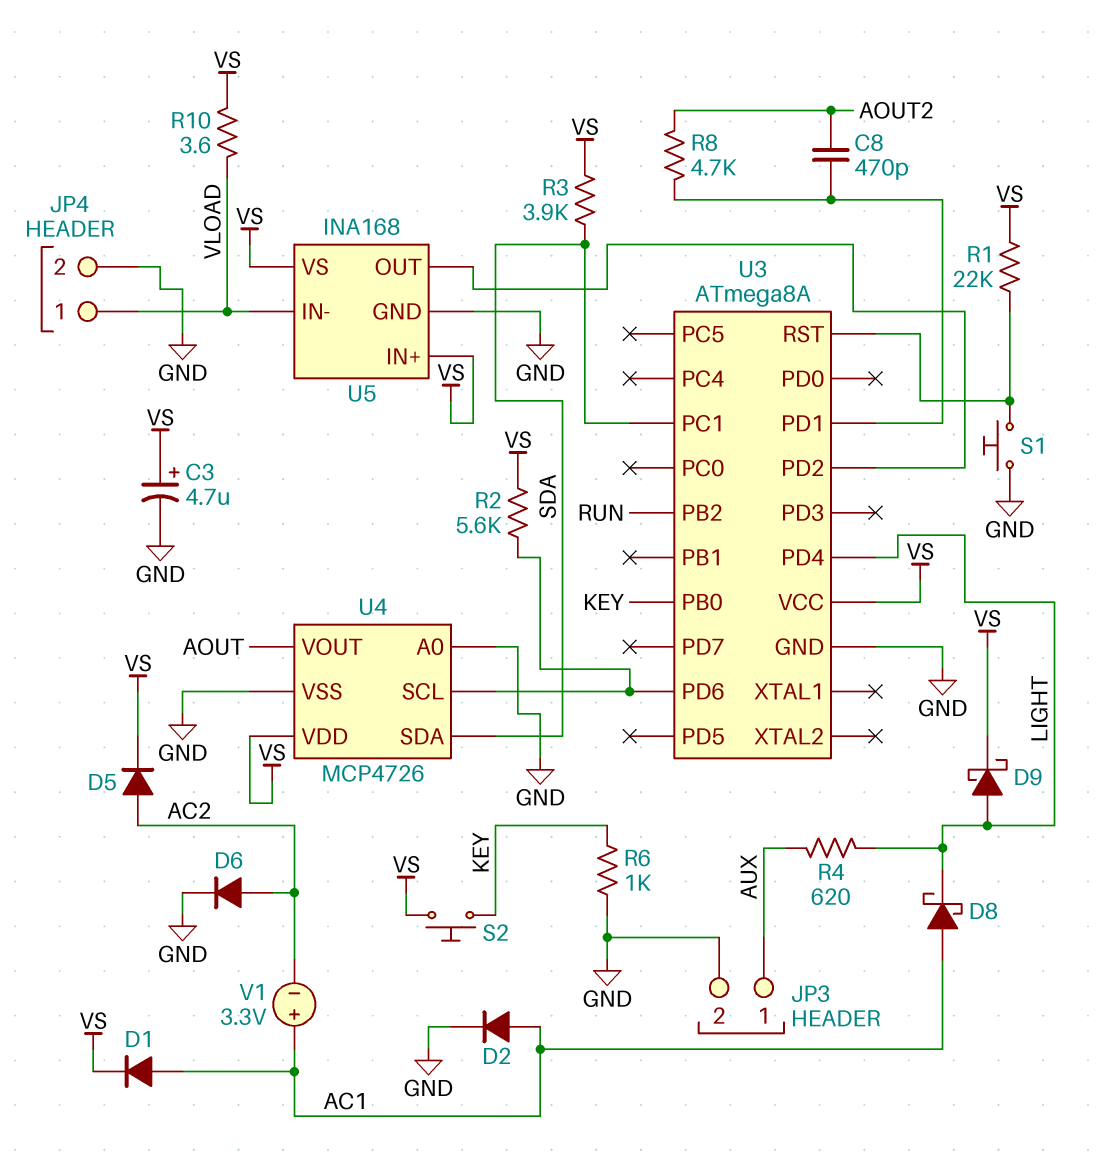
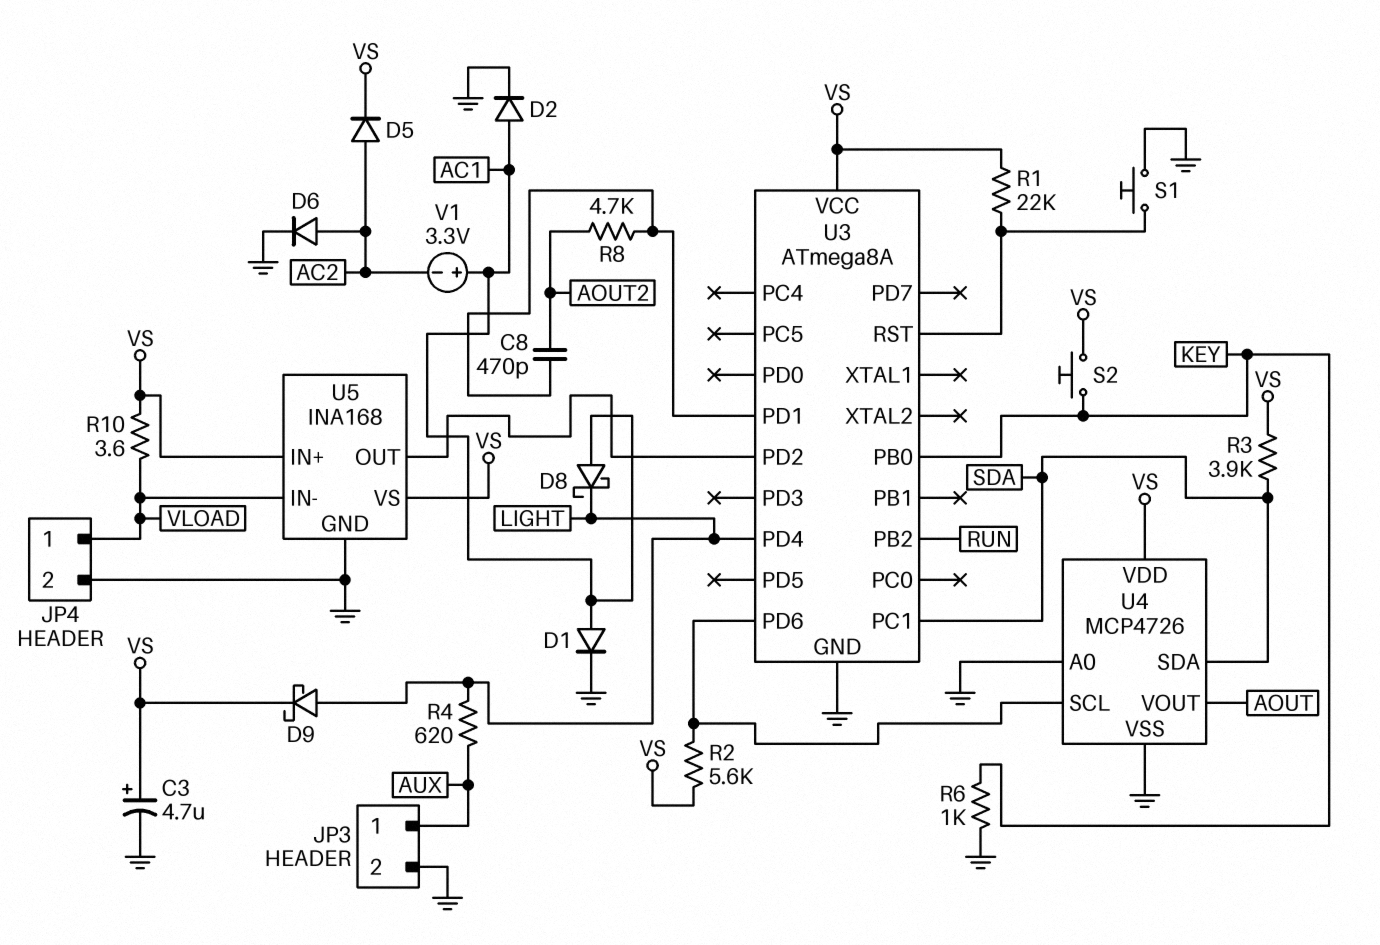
D1: diode (A AC1, K VS) -> diode (A AC1, K GND)

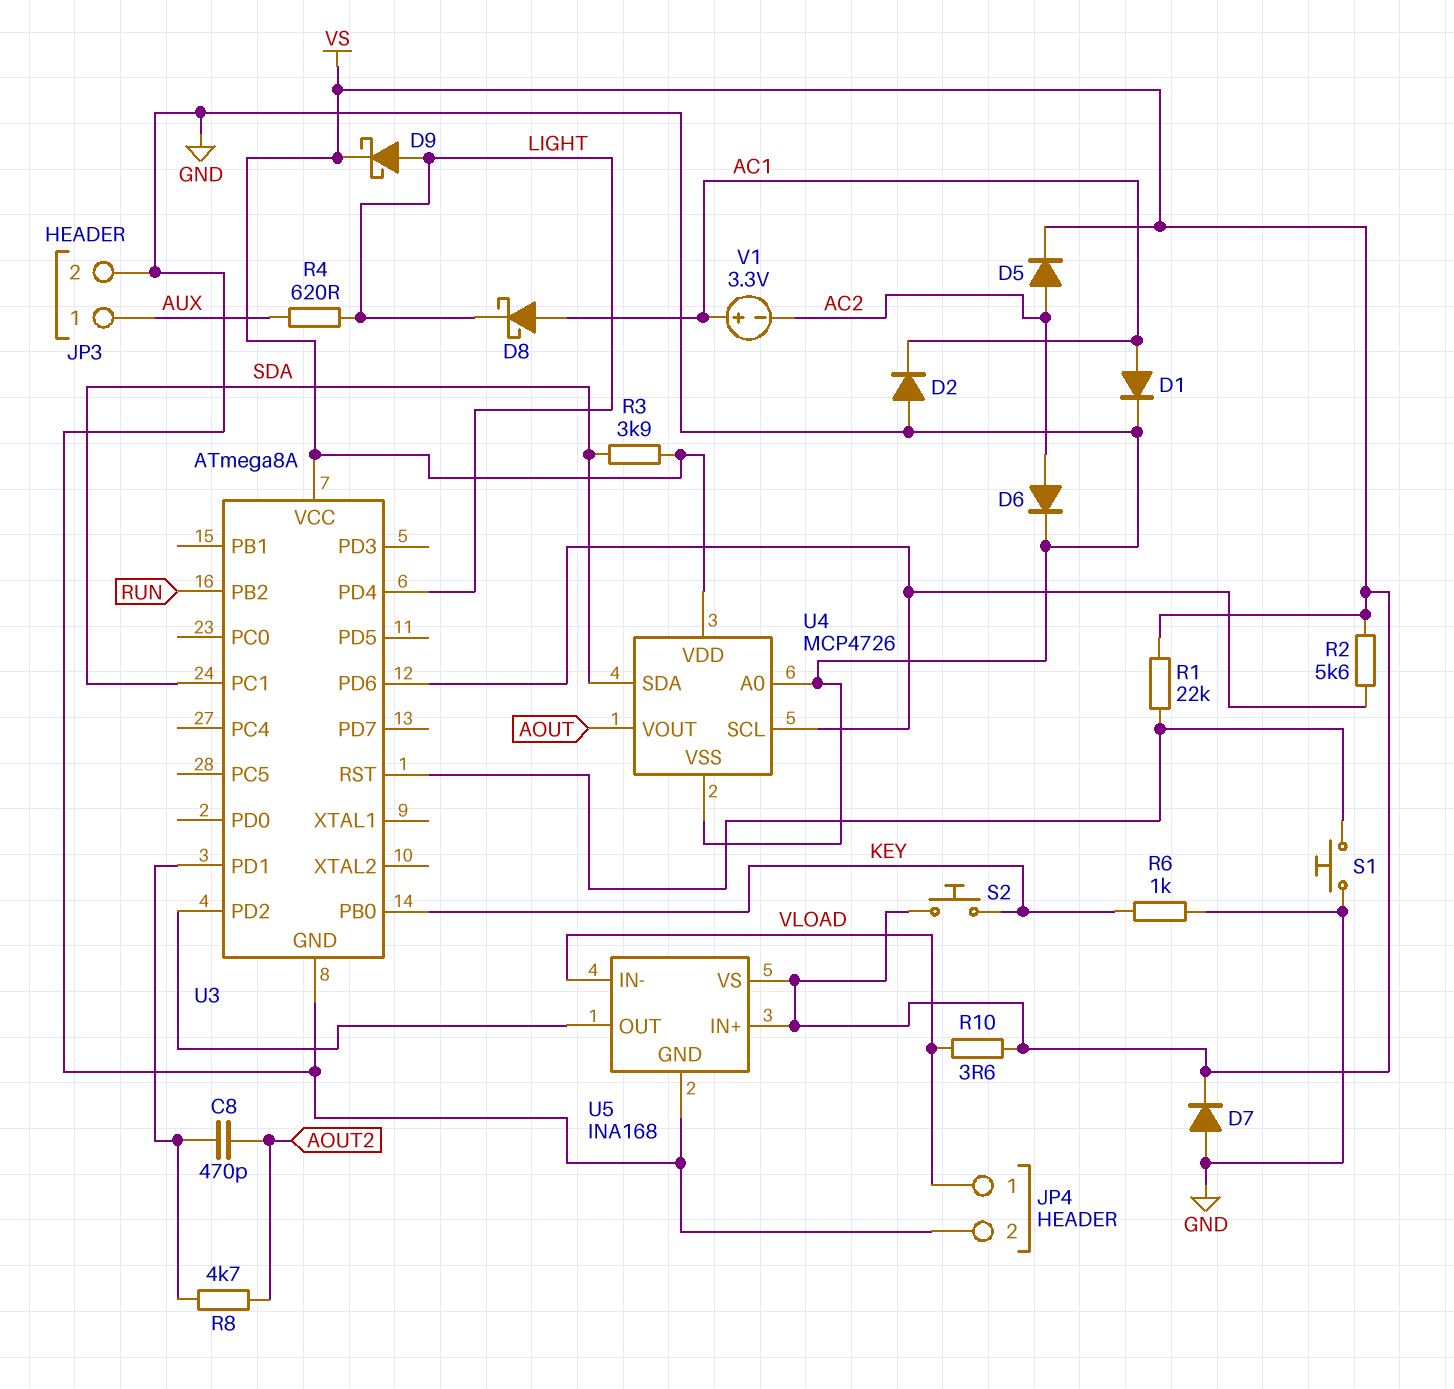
C3: 4.7uF (plus VS, minus GND) -> none
D2: diode (A AC1, K GND) -> diode (A GND, K AC1)
D7: none -> diode (A GND, K VS)

